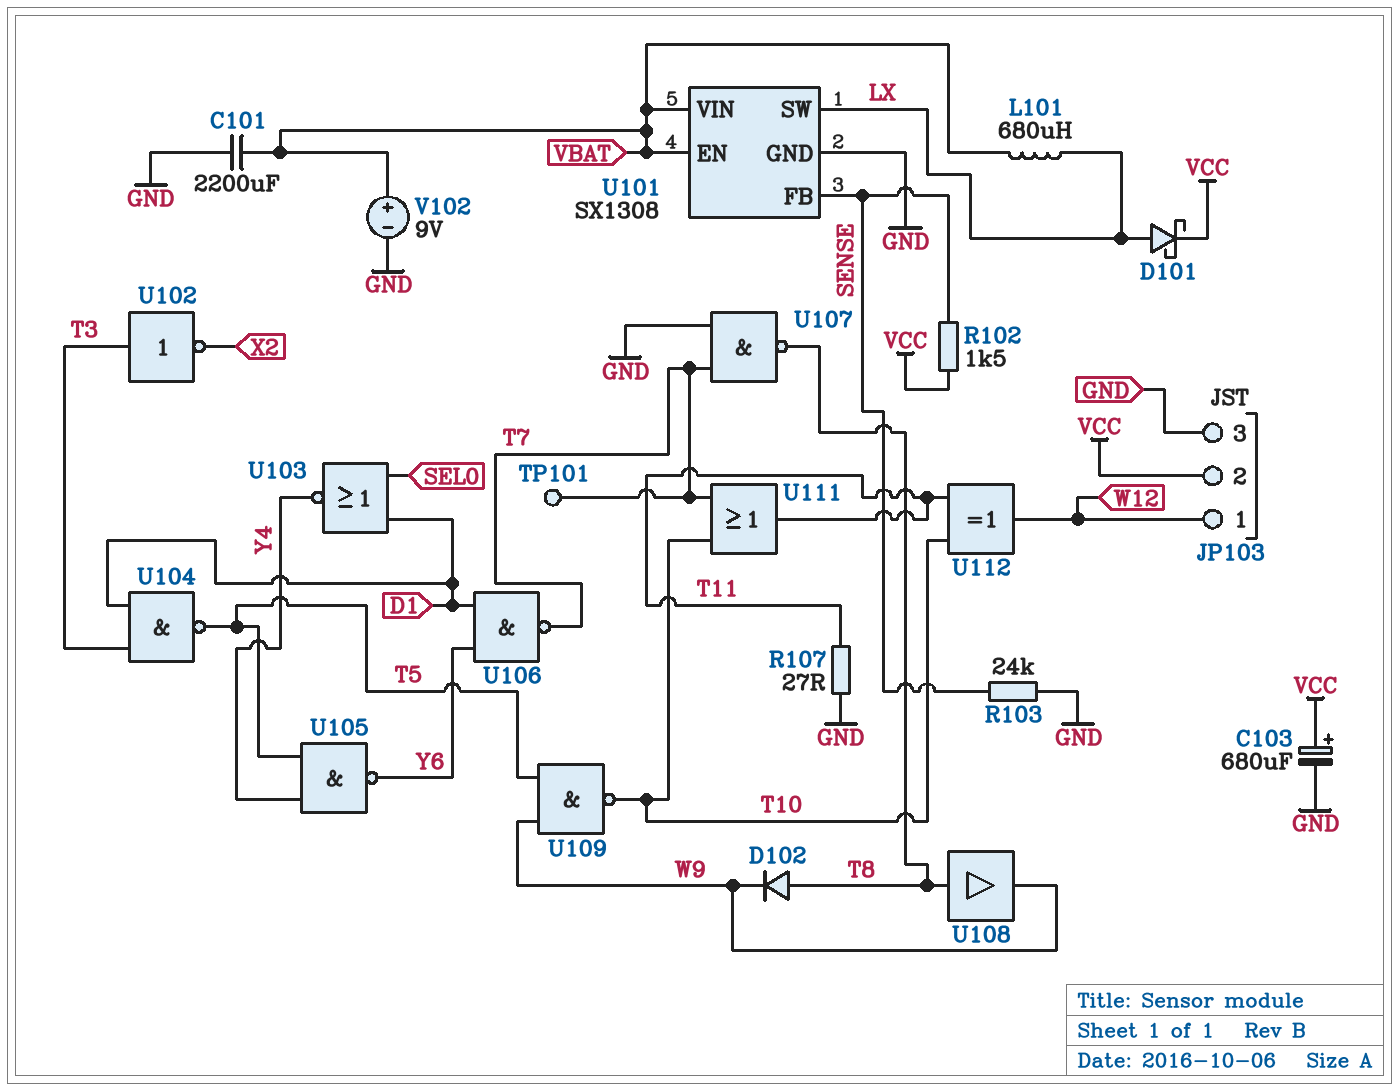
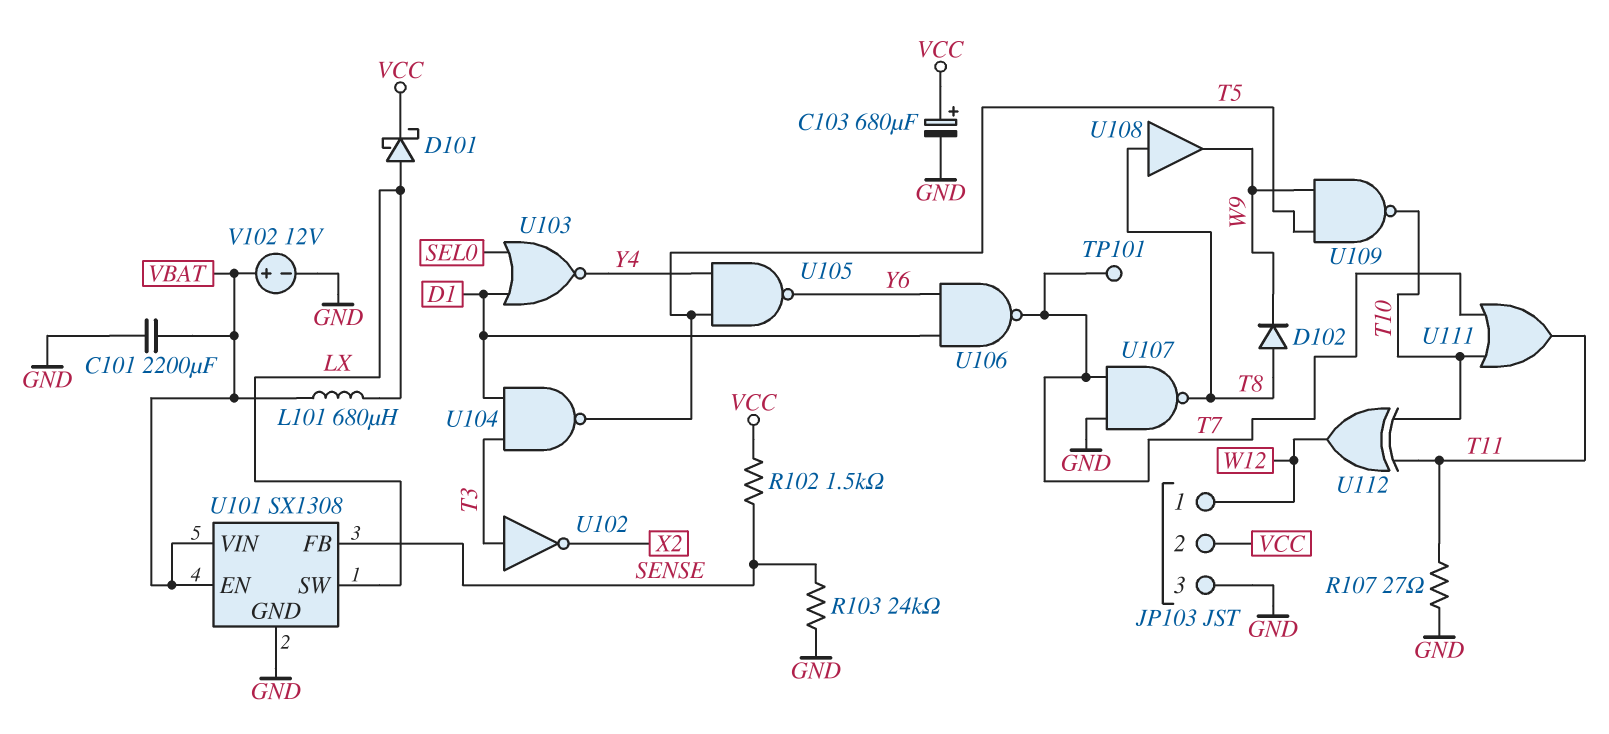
V102: 9V (plus VBAT, minus GND) -> 12V (plus VBAT, minus GND)

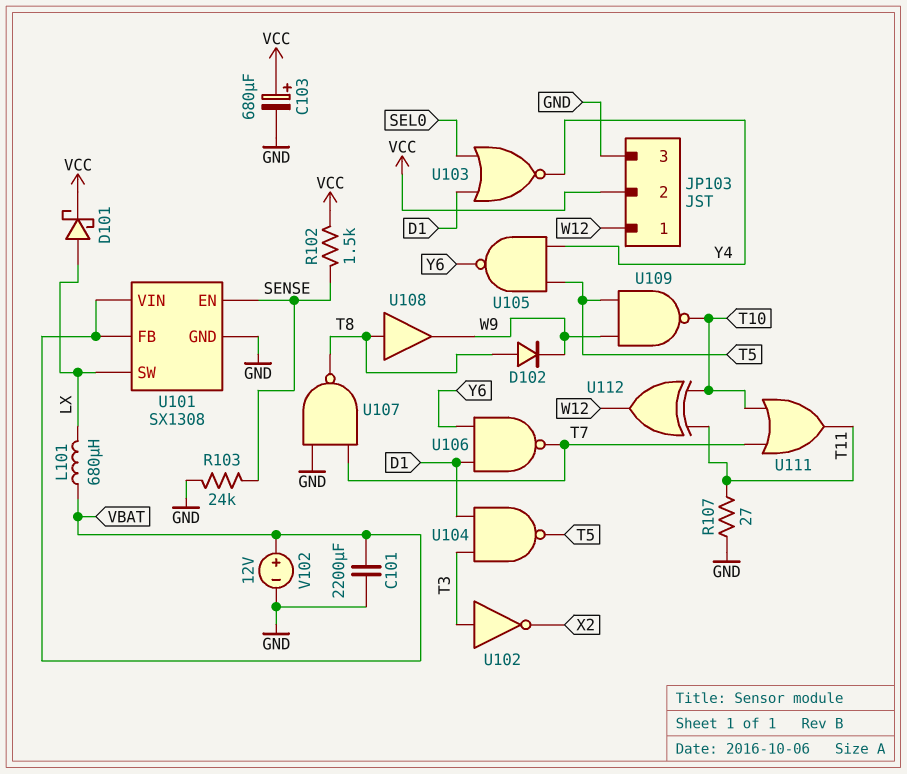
TP101: test point (T7) -> none
U101 pin EN: VBAT -> SENSE
U101 pin FB: SENSE -> VBAT

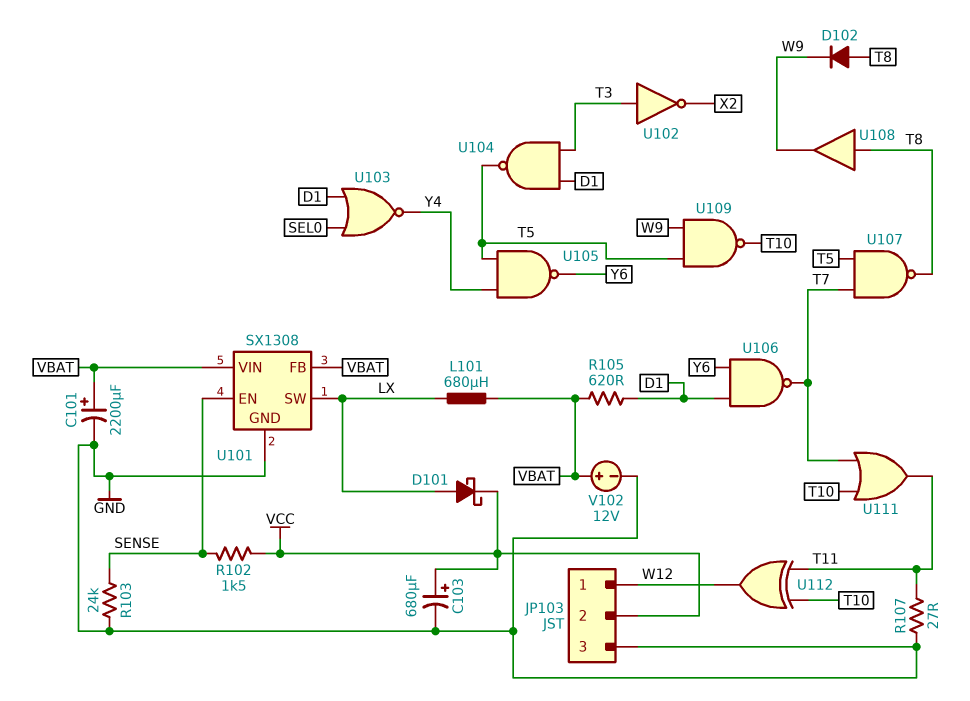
C101: 2200uF (GND, VBAT) -> 2200uF (plus VBAT, minus GND)
R105: none -> 620 (D1, VBAT)
U107: NAND (in GND, in T7, out T8) -> NAND (in T5, in T7, out T8)

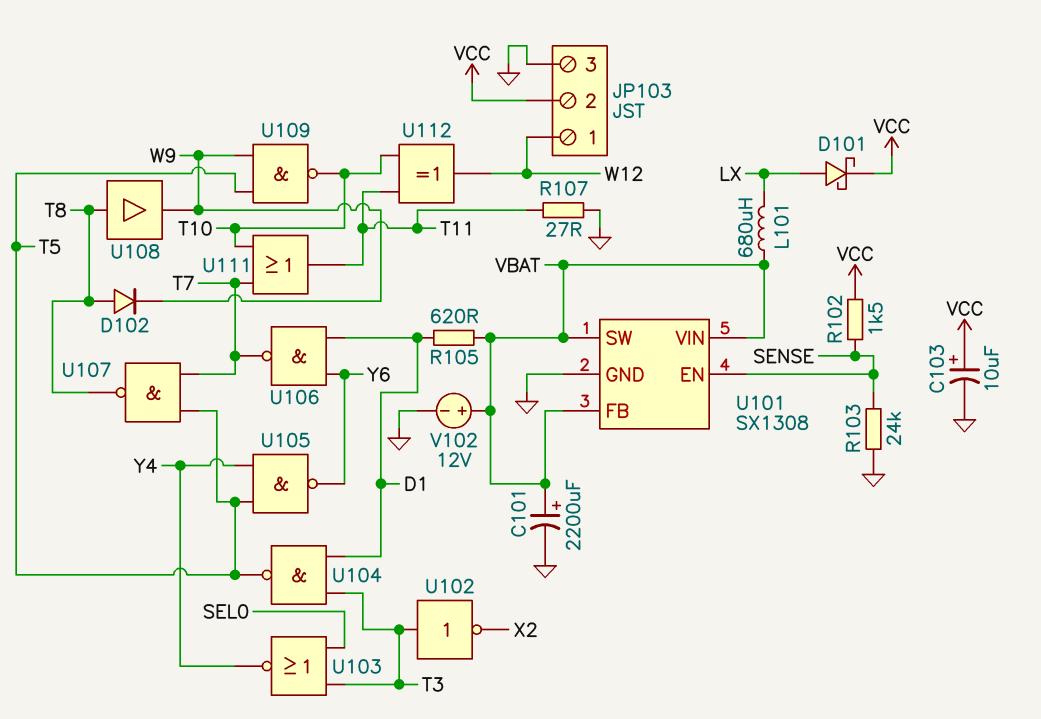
C103: 680uF (plus VCC, minus GND) -> 10uF (plus VCC, minus GND)
U101 pin SW: LX -> VBAT
U103: NOR (in D1, in SEL0, out Y4) -> NOR (in SEL0, in T3, out Y4)

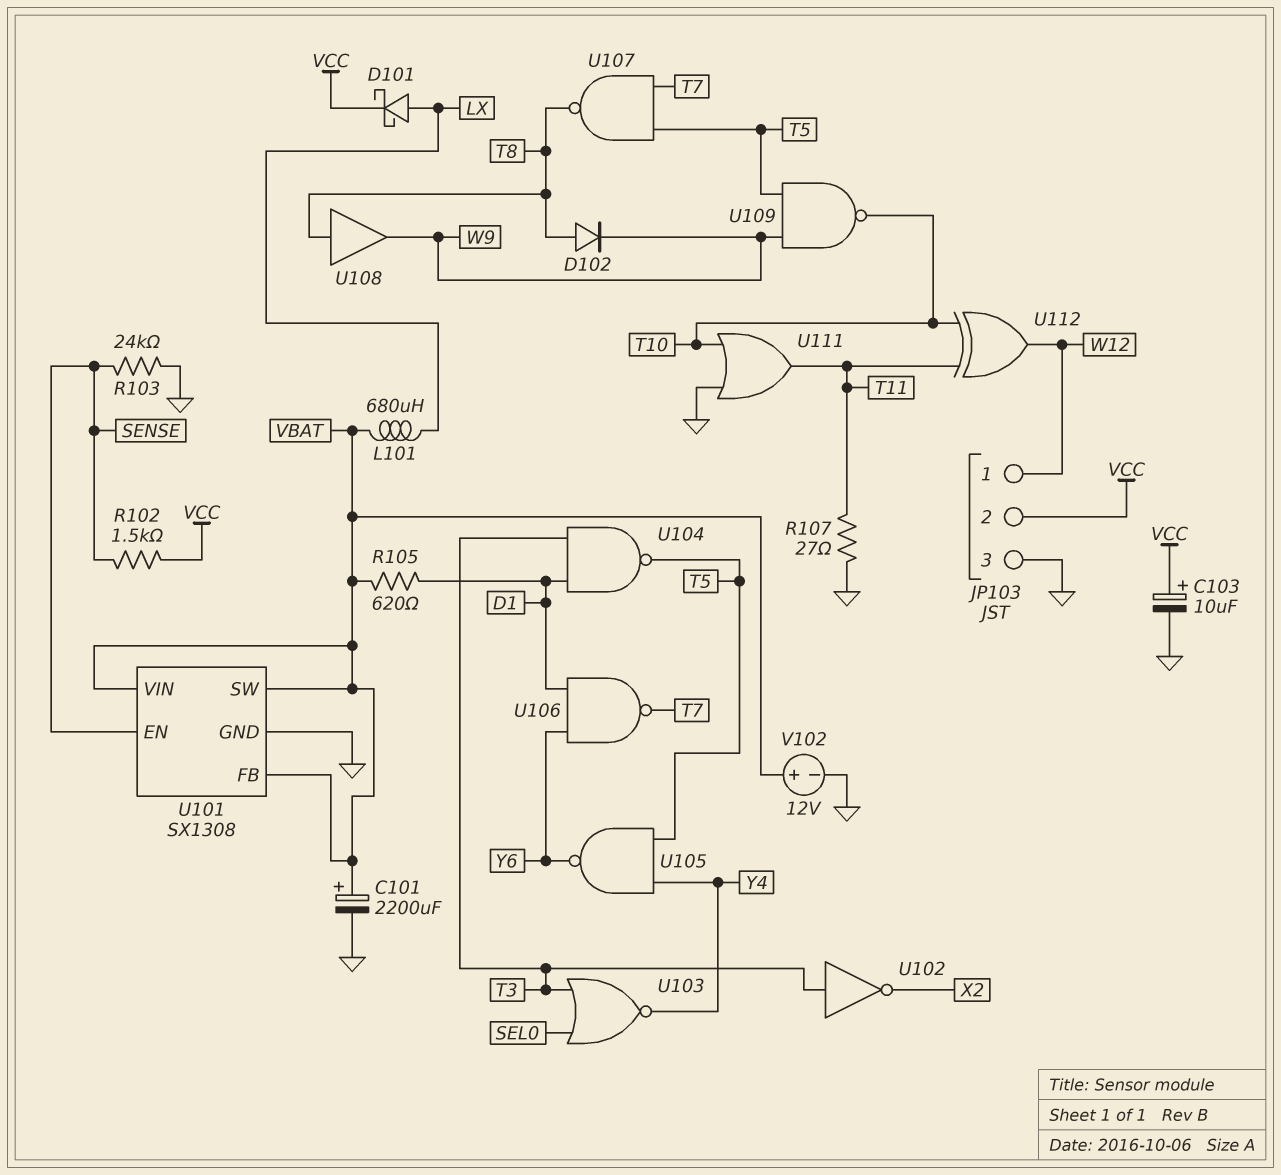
U111: OR (in T7, in T10, out T11) -> OR (in GND, in T10, out T11)

